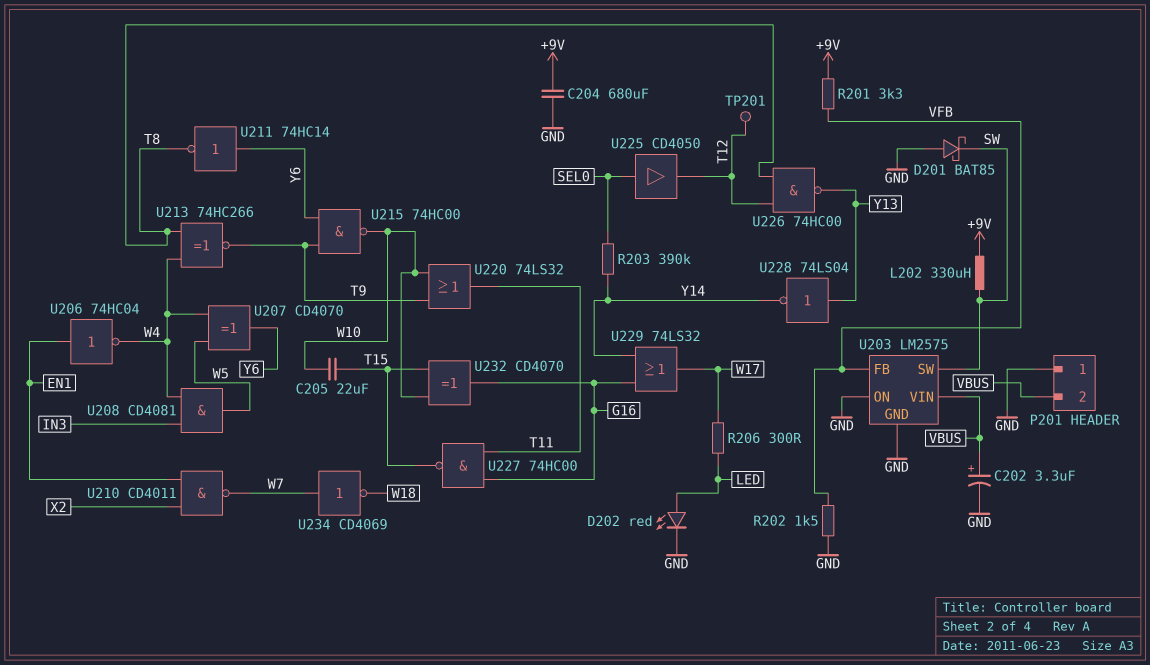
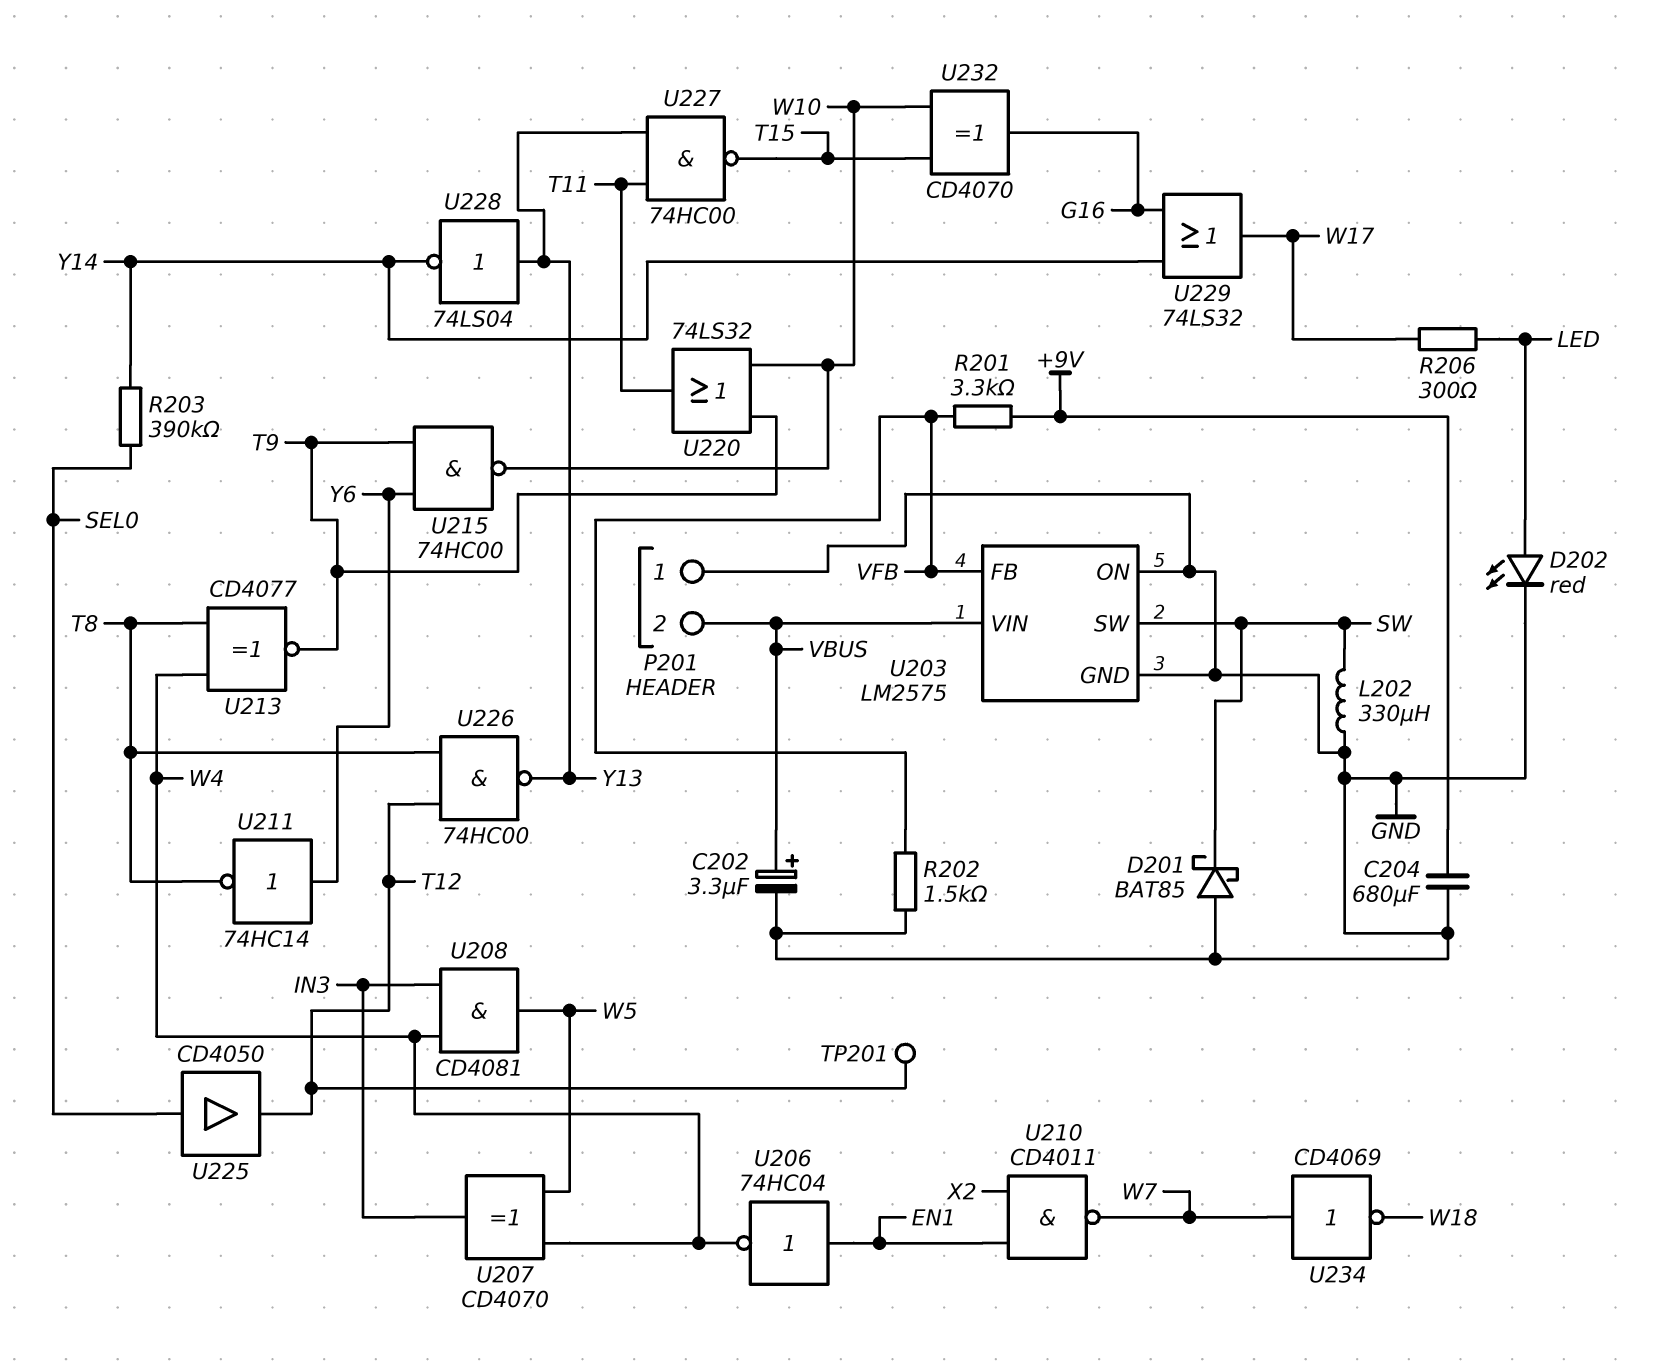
C205: 22uF (T15, W10) -> none
L202: 330uH (+9V, SW) -> 330uH (GND, SW)
U207: XOR CD4070 (in W4, in W5, out Y6) -> XOR CD4070 (in W4, in W5, out IN3)
U213: XNOR 74HC266 (in T8, in W4, out T9) -> XNOR CD4077 (in T8, in W4, out T9)
U227: NAND 74HC00 (in G16, in T11, out T15) -> NAND 74HC00 (in T11, in Y13, out T15)

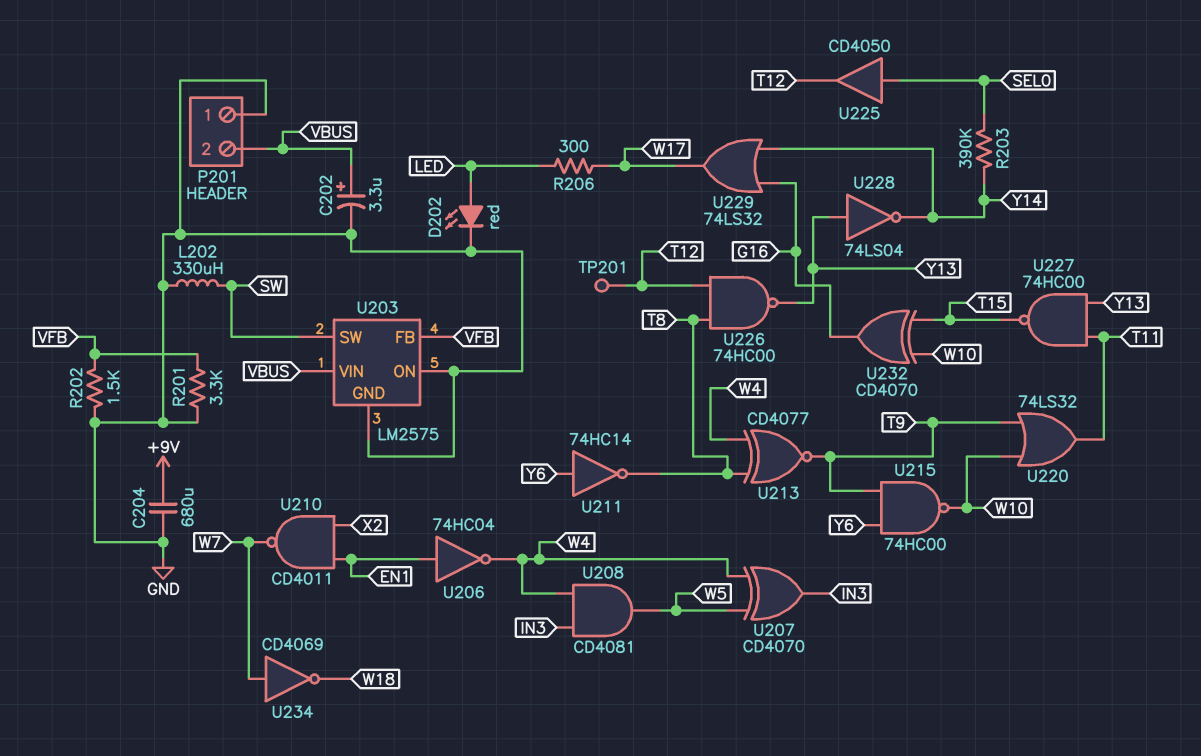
D201: schottky BAT85 (A GND, K SW) -> none
R201: 3.3k (+9V, VFB) -> 3.3k (GND, VFB)

